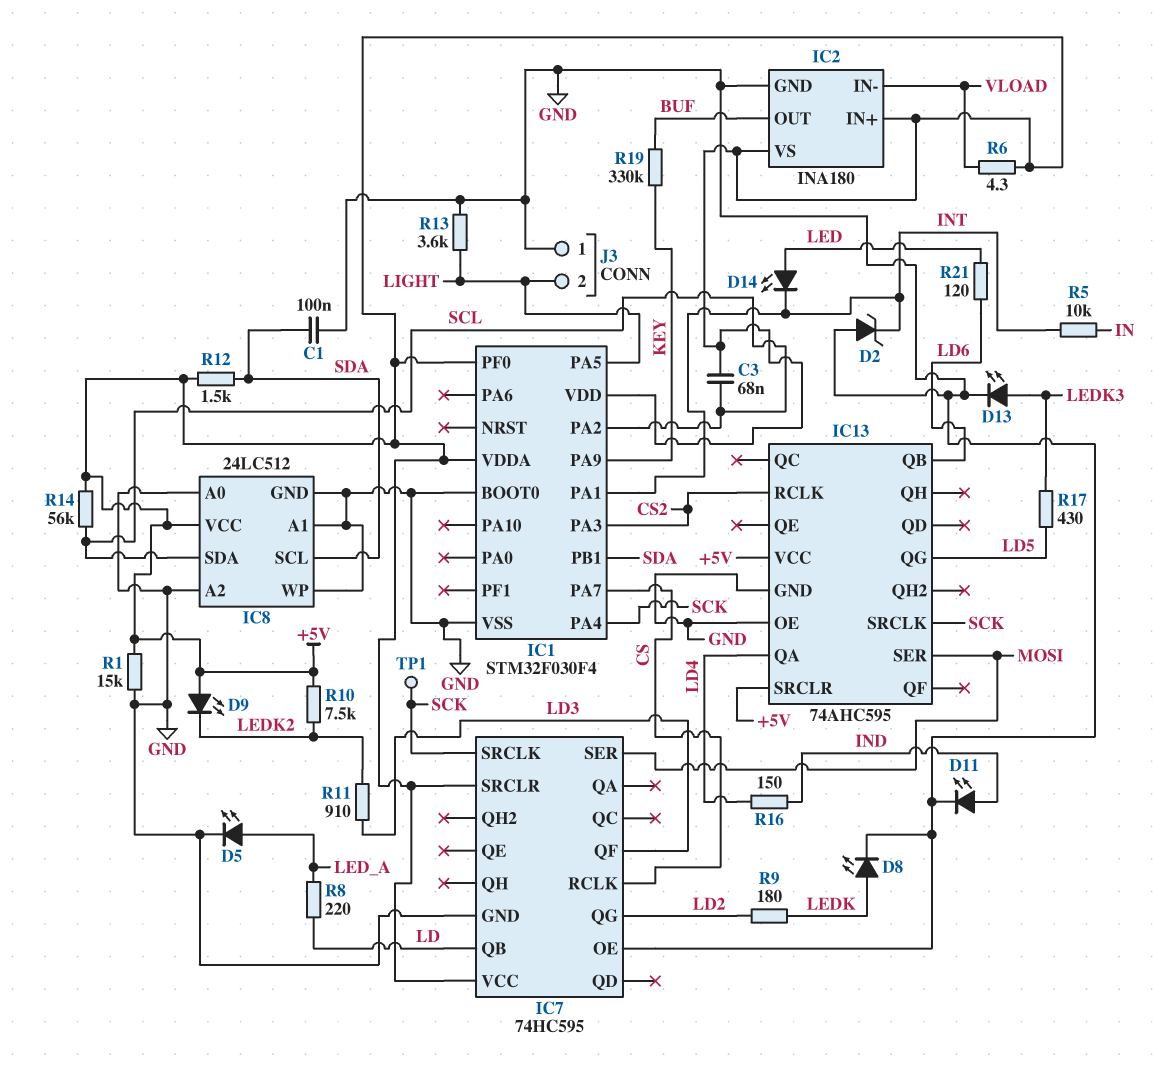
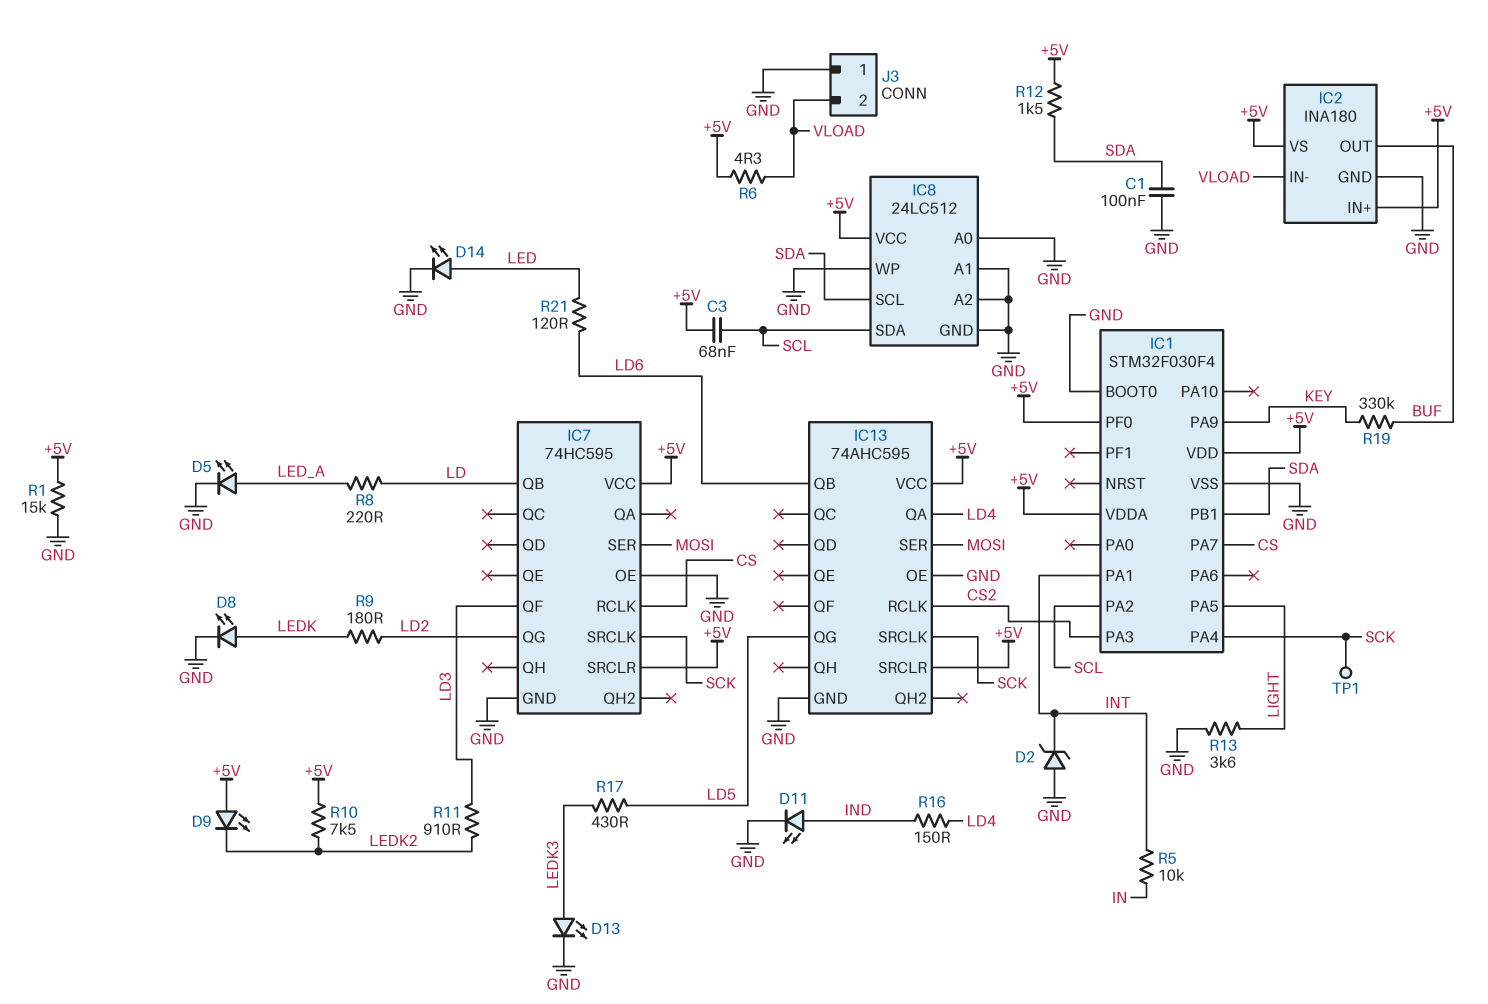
D14: LED (A LED, K INT) -> LED (A LED, K GND)
J3 pin 2: LIGHT -> VLOAD
R14: 56k (+5V, SCL) -> none

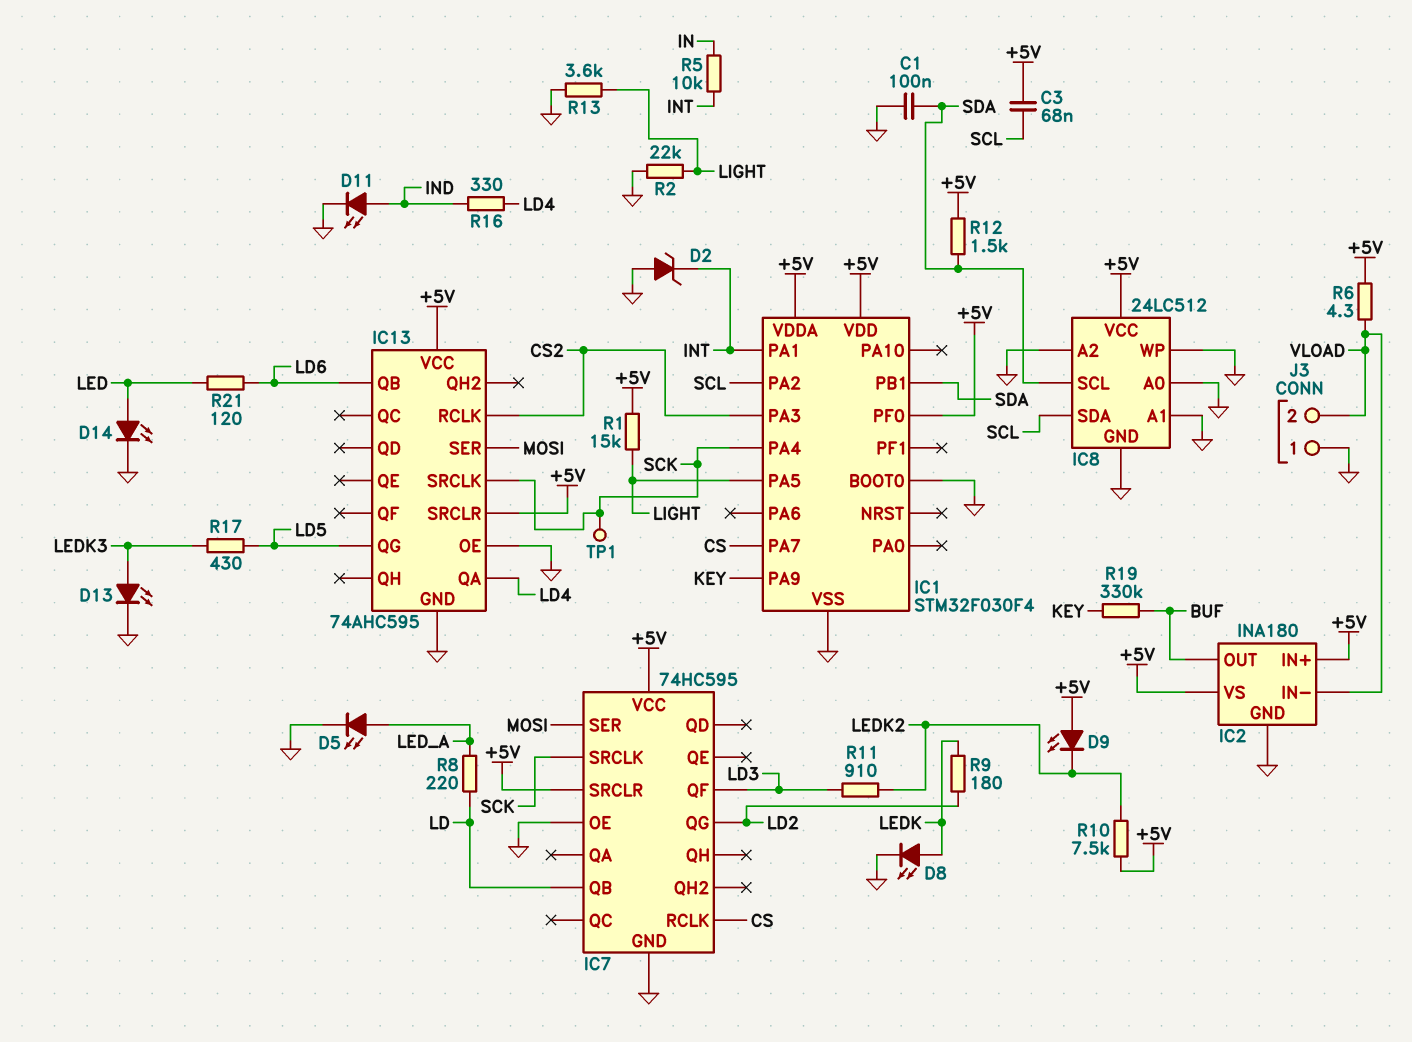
R1: 15k (+5V, GND) -> 15k (+5V, LIGHT)
R2: none -> 22k (GND, LIGHT)
R16: 150 (IND, LD4) -> 330 (IND, LD4)

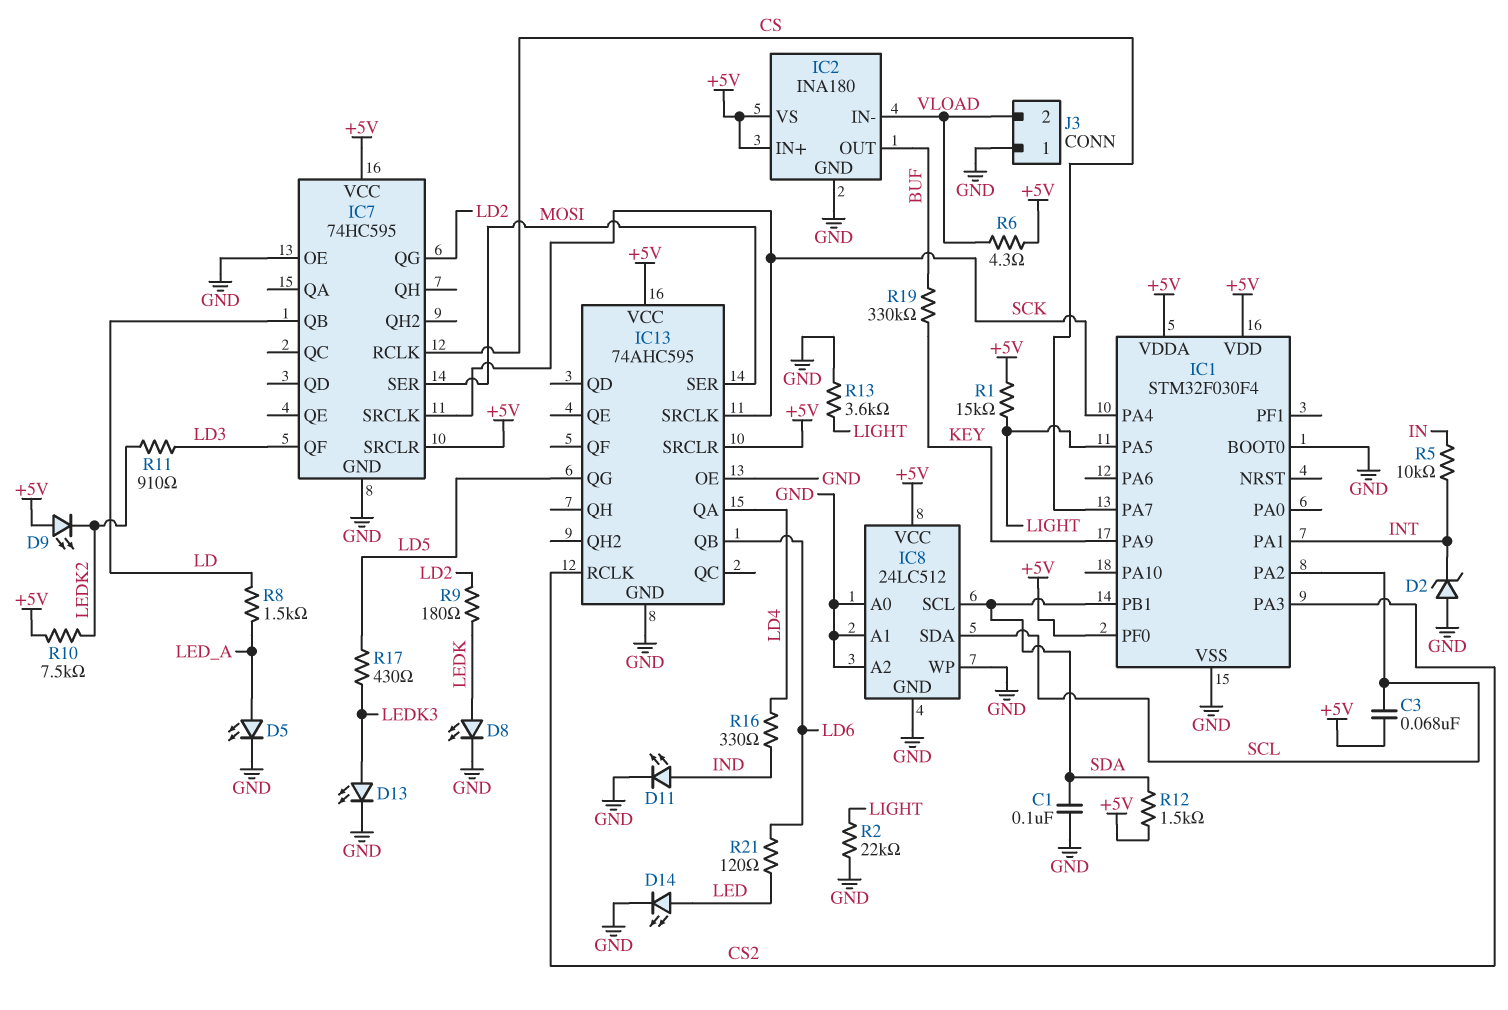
R8: 220 (LD, LED_A) -> 1.5k (LD, LED_A)
TP1: test point (SCK) -> none

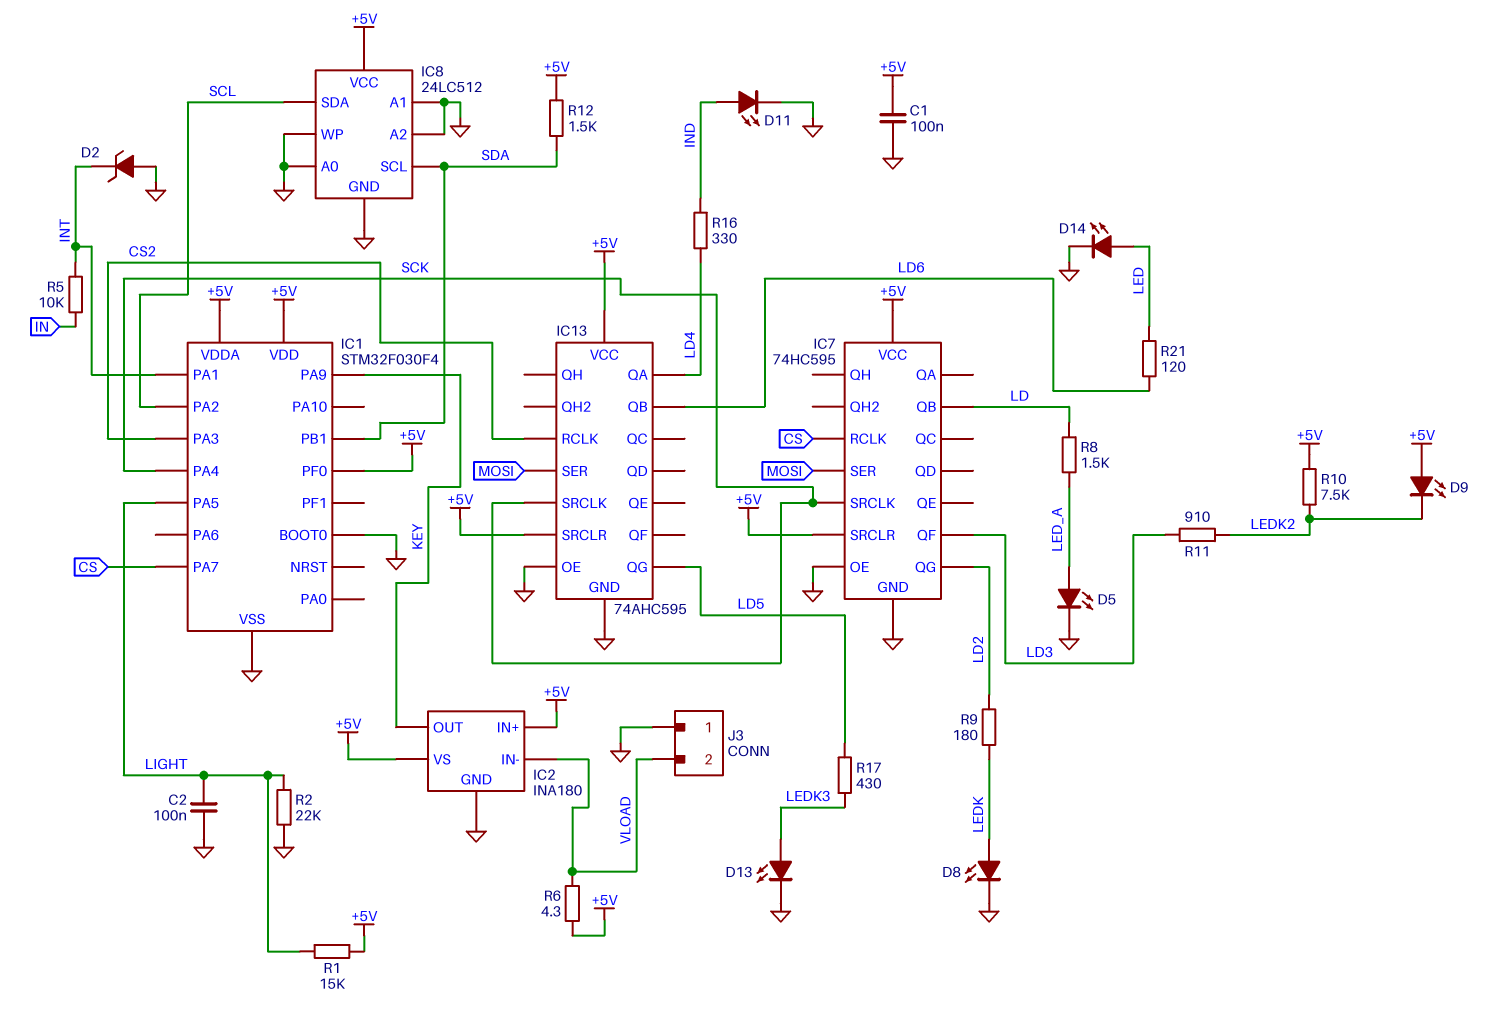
C1: 100nF (GND, SDA) -> 100nF (+5V, GND)
C2: none -> 100nF (GND, LIGHT)
C3: 68nF (+5V, SCL) -> none
IC2 pin OUT: BUF -> KEY
R13: 3.6k (GND, LIGHT) -> none
R19: 330k (BUF, KEY) -> none

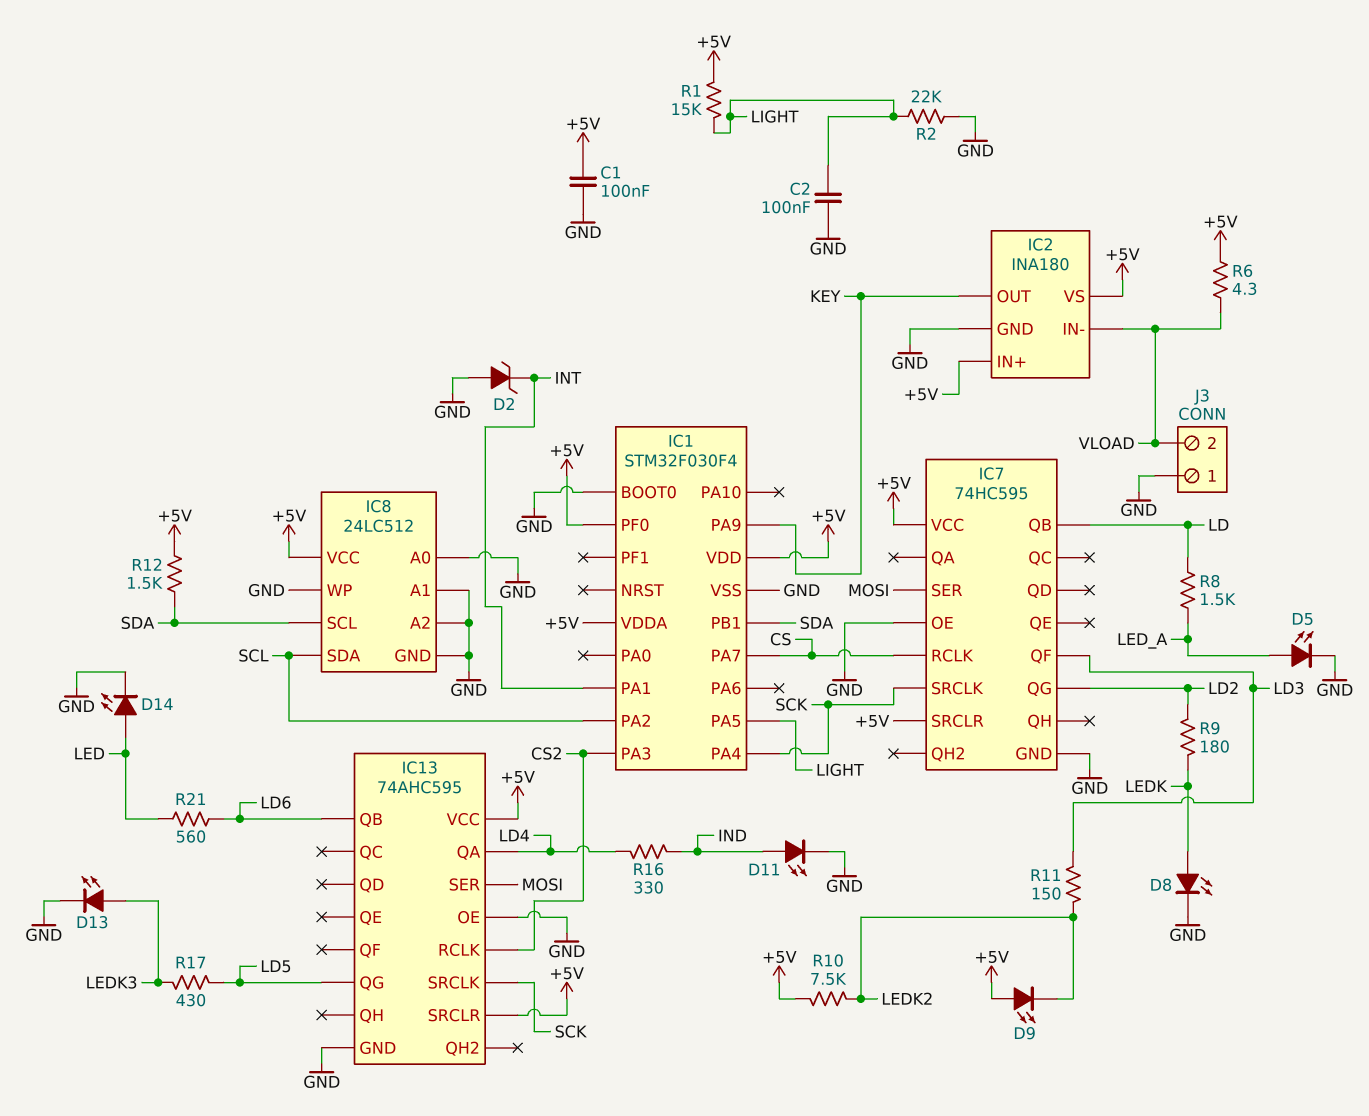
R5: 10k (IN, INT) -> none
R11: 910 (LD3, LEDK2) -> 150 (LD3, LEDK2)
R21: 120 (LD6, LED) -> 560 (LD6, LED)

